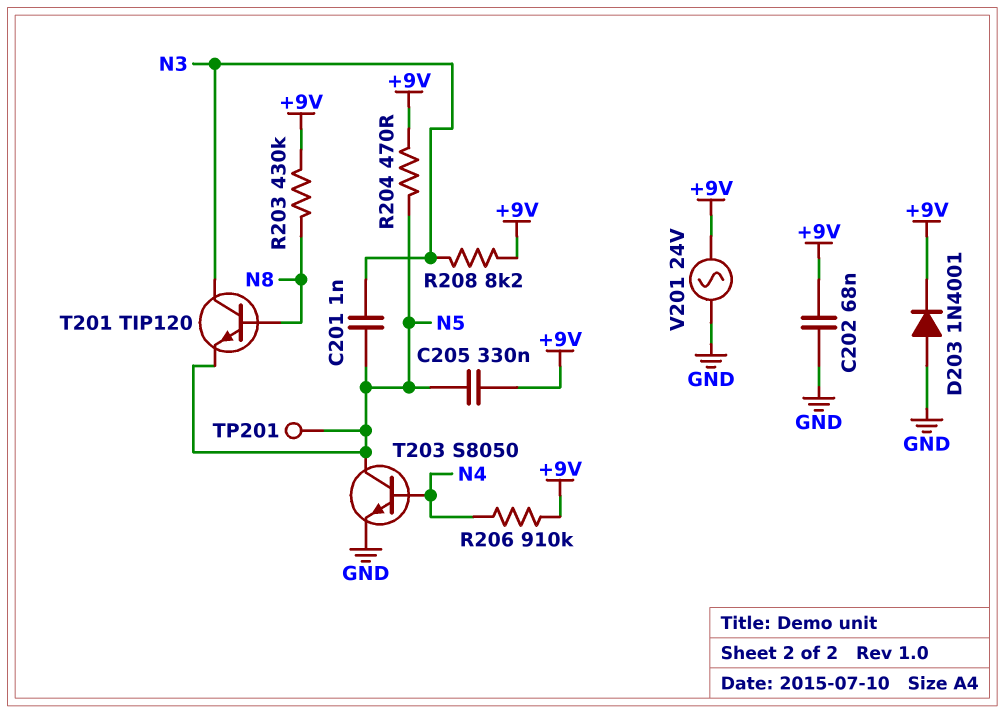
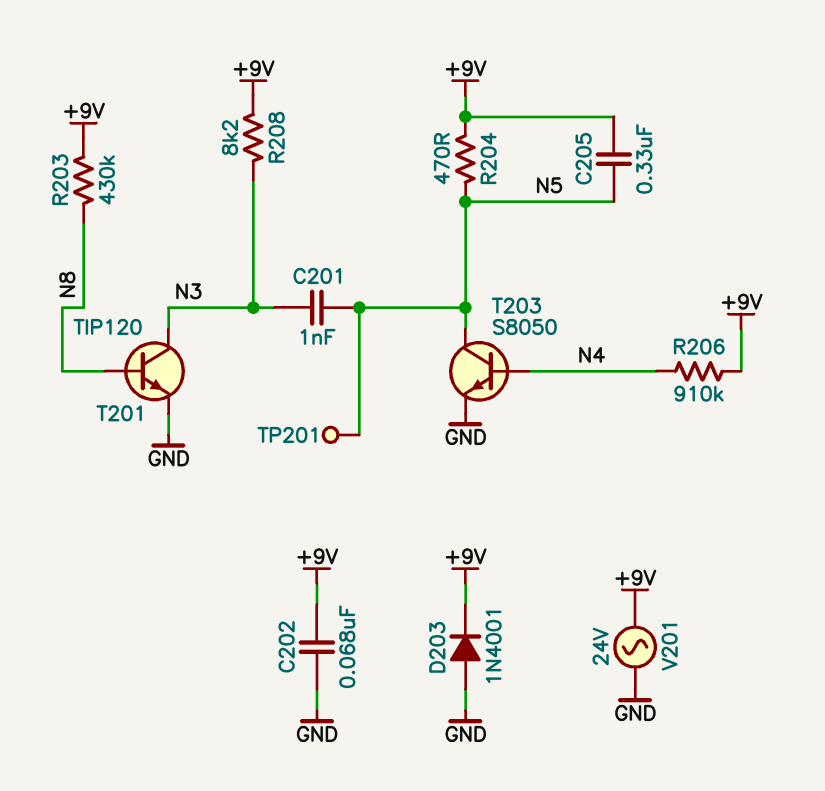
T201: NPN TIP120 (B N8, C N3, E N5) -> NPN TIP120 (B N8, C N3, E GND)

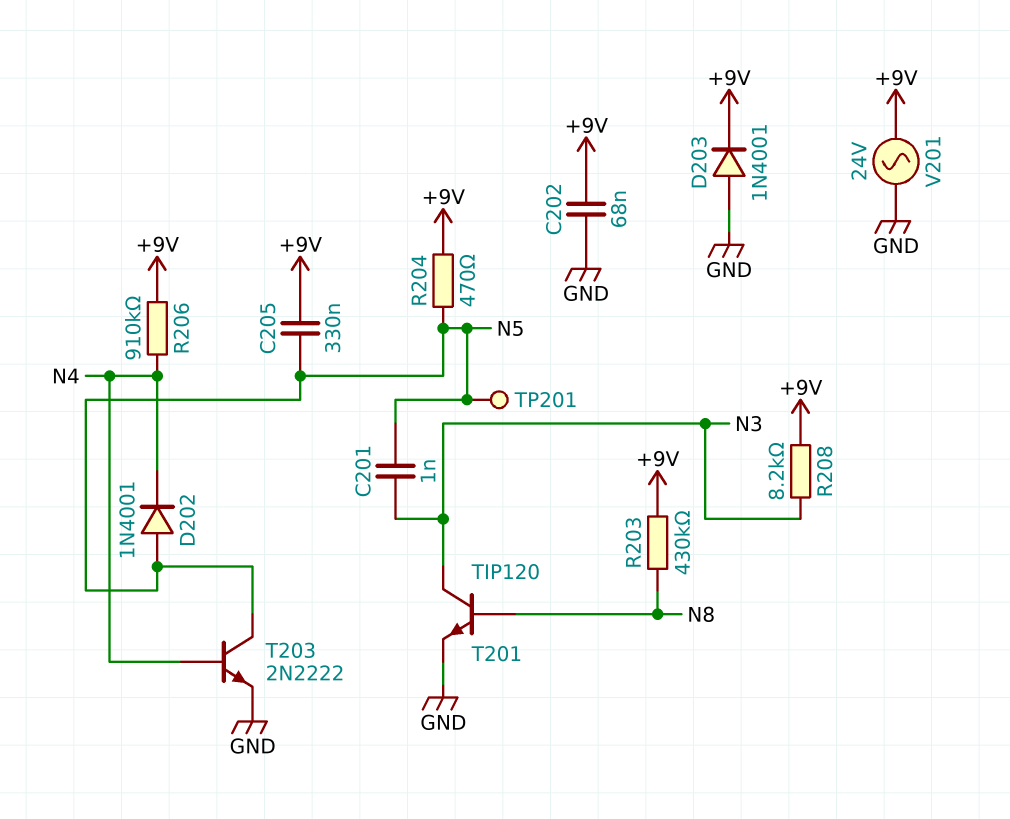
D202: none -> diode 1N4001 (A N5, K N4)
T203: NPN S8050 (B N4, C N5, E GND) -> NPN 2N2222 (B N4, C N5, E GND)

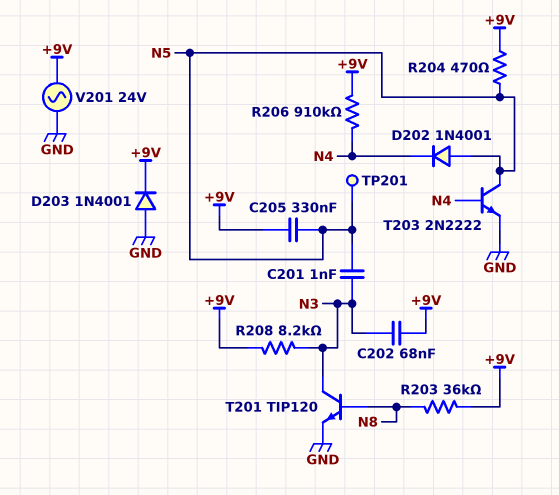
C202: 68nF (+9V, GND) -> 68nF (+9V, N3)
R203: 430k (+9V, N8) -> 36k (+9V, N8)

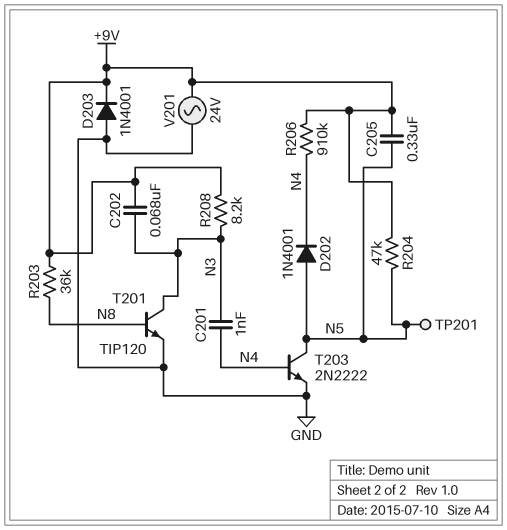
C201: 1nF (N3, N5) -> 1nF (N3, N4)
R204: 470 (+9V, N5) -> 47k (+9V, N5)

